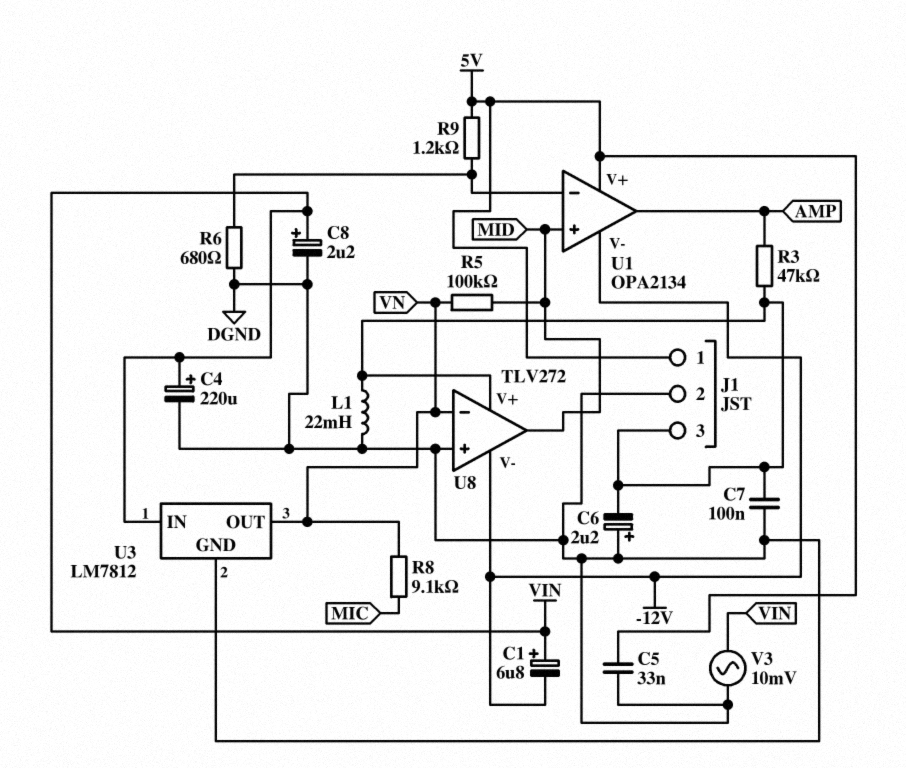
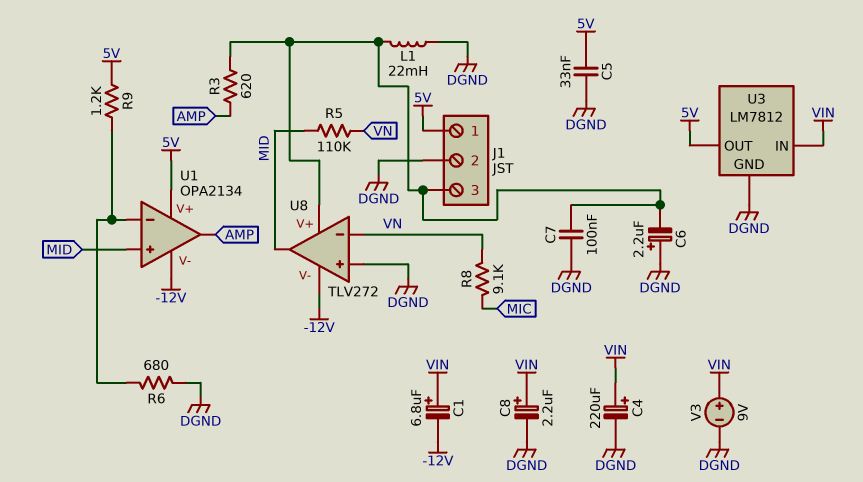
R3: 47k (AMP, J1/3) -> 620 (AMP, J1/3)
R5: 100k (MID, VN) -> 110k (MID, VN)
U3 pin OUT: VN -> 5V
V3: AC 10mV (DGND, VIN) -> 9V (plus VIN, minus DGND)

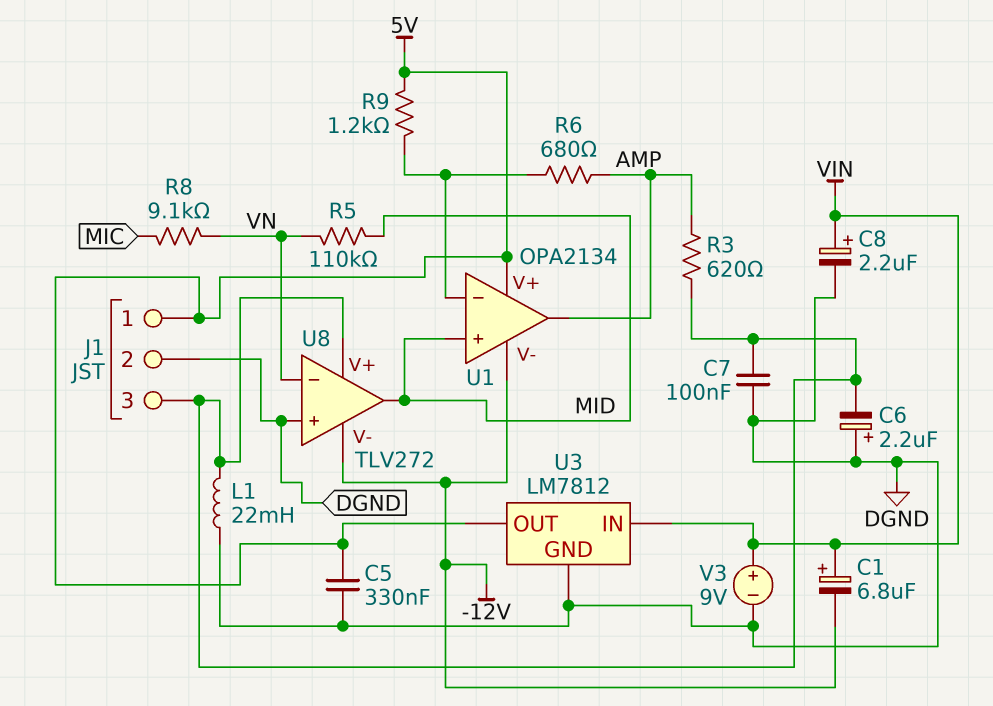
C4: 220uF (plus VIN, minus DGND) -> none
C5: 33nF (5V, DGND) -> 330nF (5V, DGND)
R6: 680 (DGND, U1/in-) -> 680 (AMP, U1/in-)

